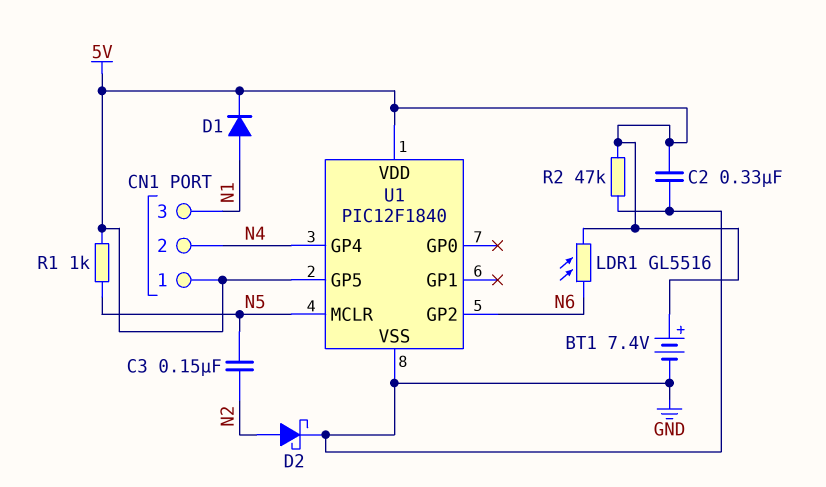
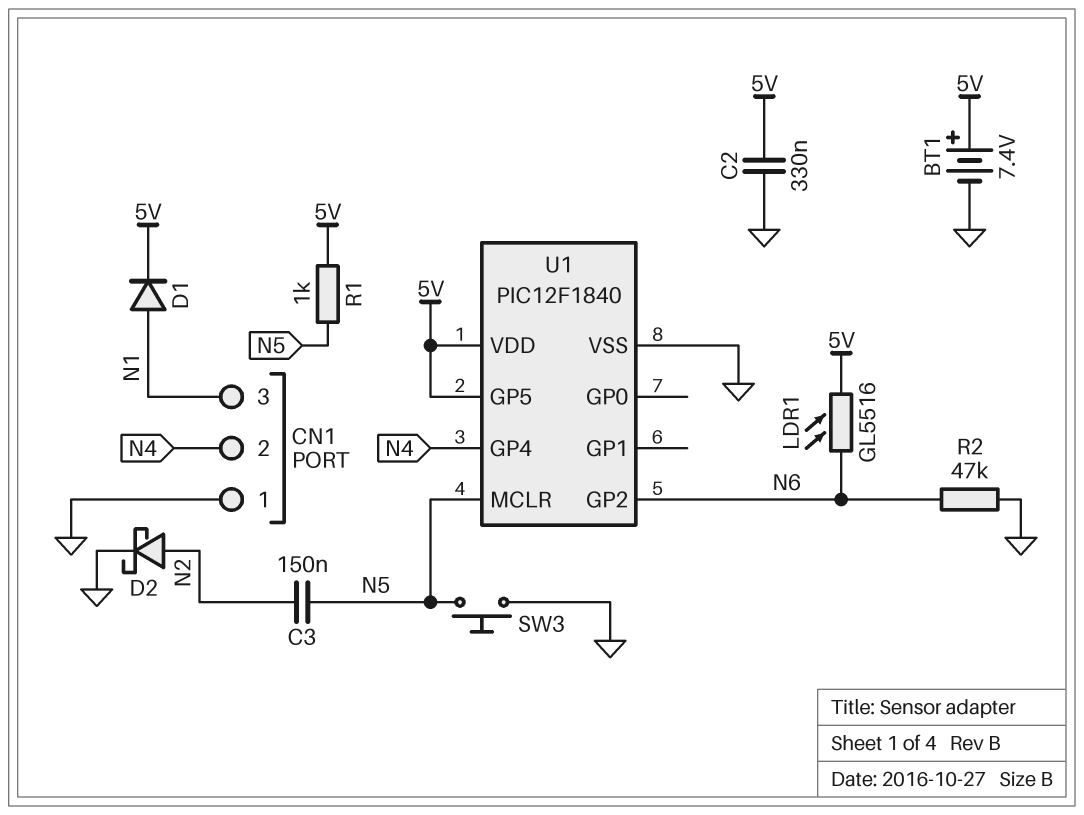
CN1 pin 1: 5V -> GND
R2: 47k (5V, GND) -> 47k (GND, N6)
SW3: none -> button (GND, N5)

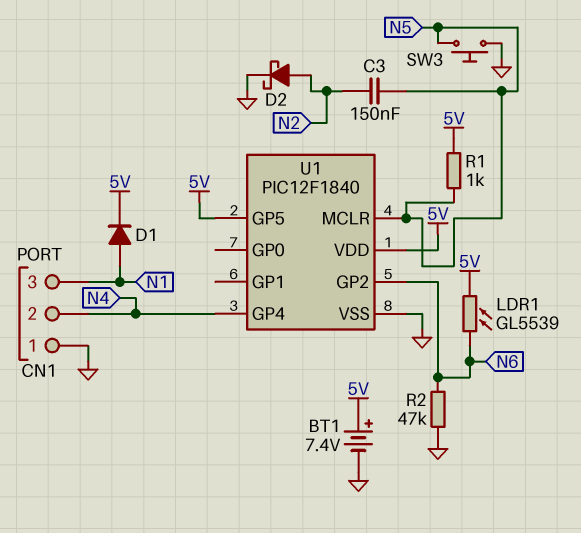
C2: 330nF (5V, GND) -> none
LDR1: GL5516 (5V, N6) -> GL5539 (5V, N6)

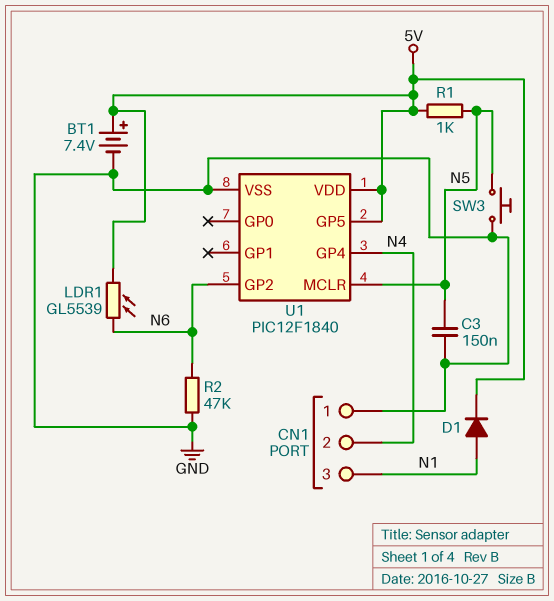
C3: 150nF (N2, N5) -> 150nF (GND, N5)
D2: schottky (A N2, K GND) -> none

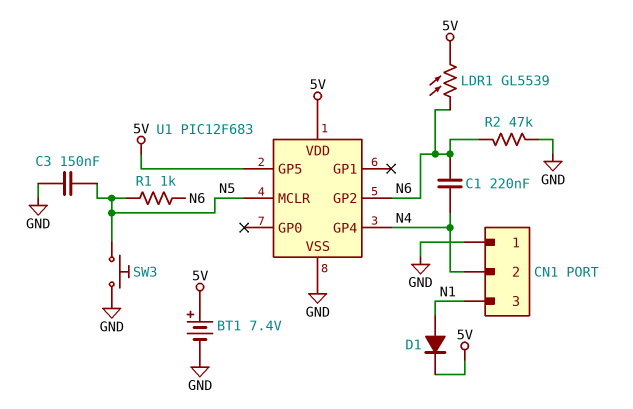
C1: none -> 220nF (N4, N6)
R1: 1k (5V, N5) -> 1k (N5, N6)
U1: PIC12F1840 -> PIC12F683

